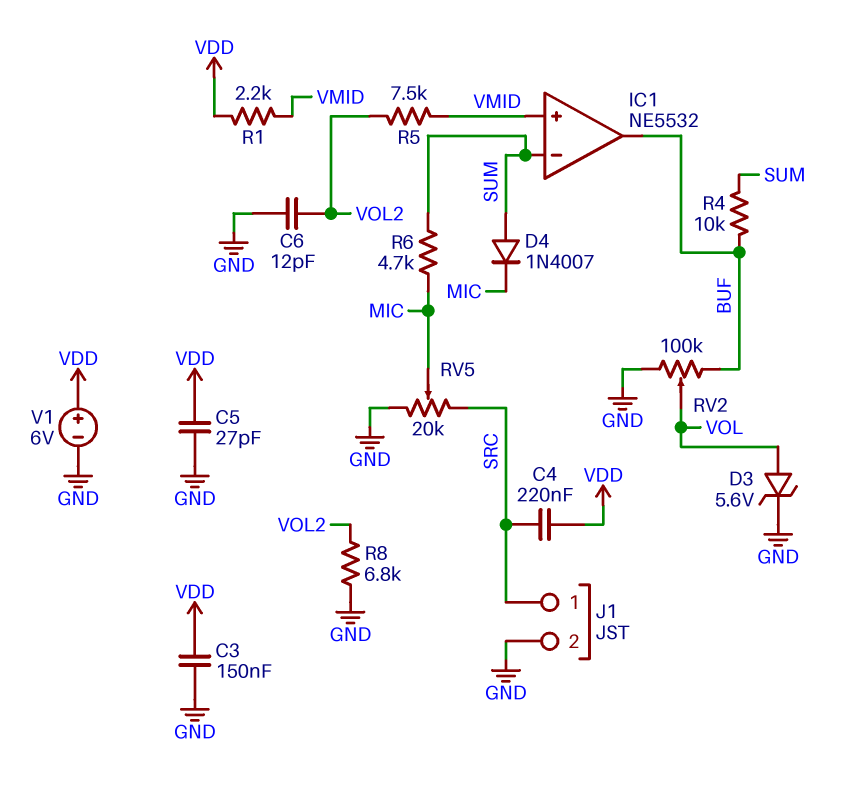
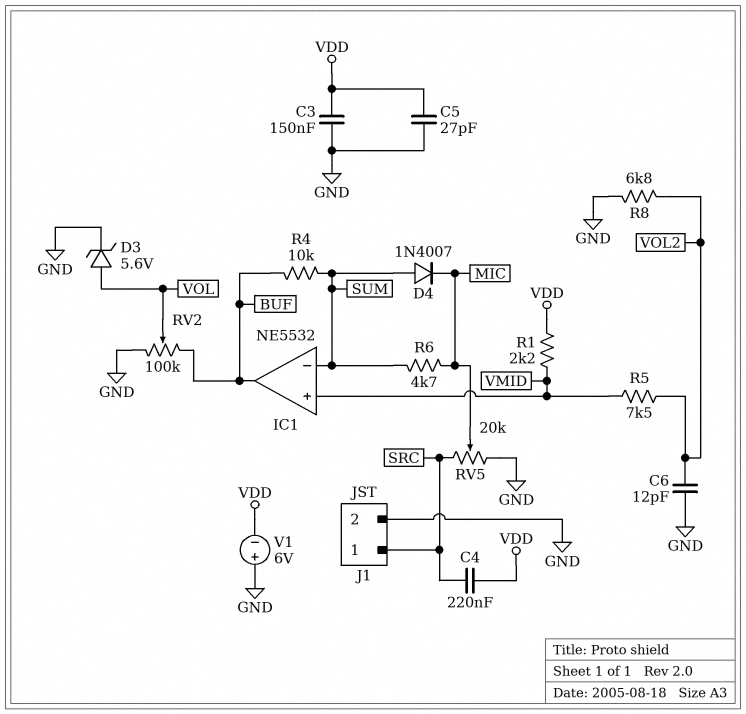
V1: 6V (plus VDD, minus GND) -> 6V (plus GND, minus VDD)

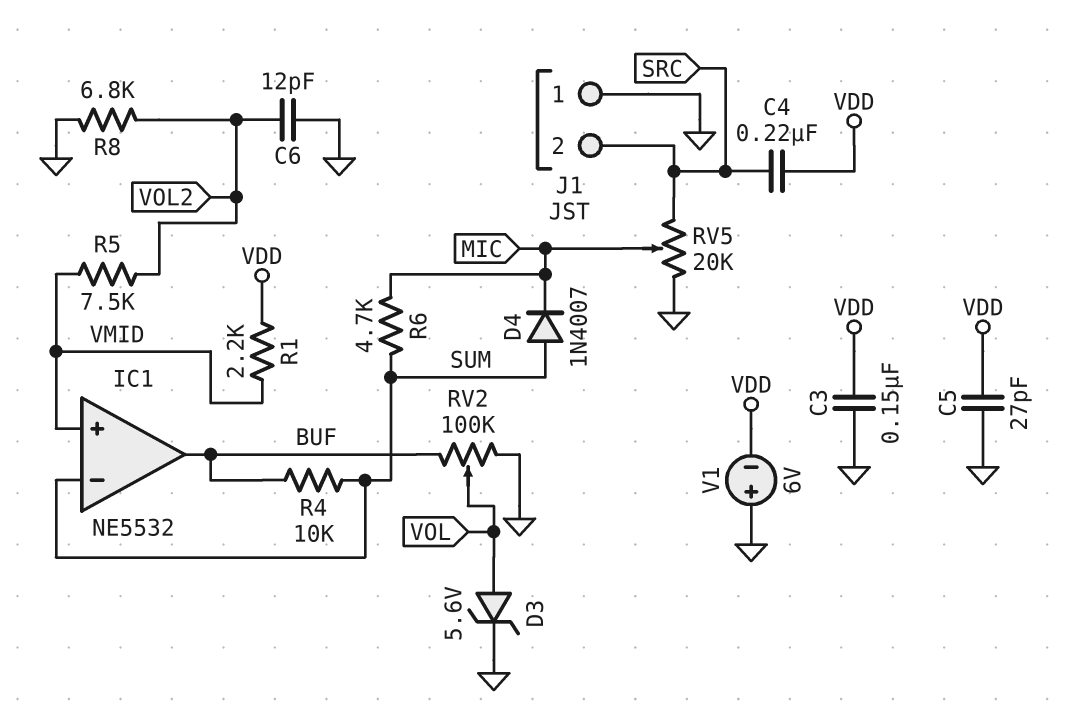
J1 pin 1: SRC -> GND
J1 pin 2: GND -> SRC

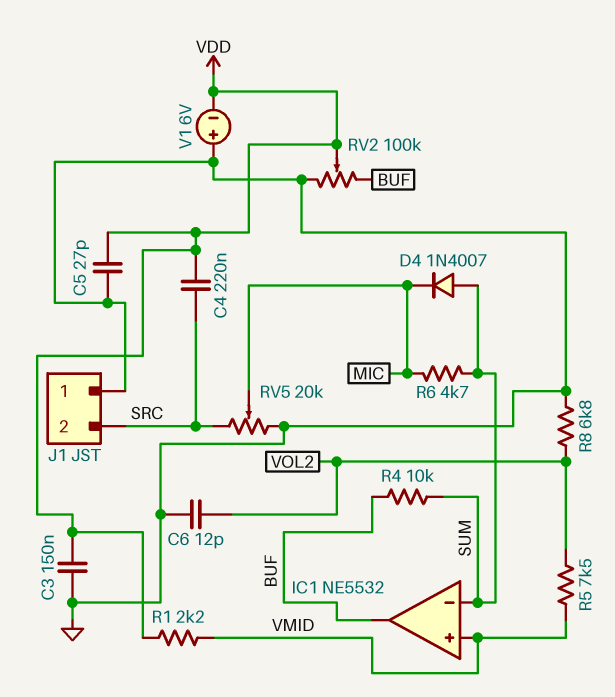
D3: zener 5.6V (A VOL, K GND) -> none
RV2: 100k (BUF, GND, wiper VOL) -> 100k (BUF, GND, wiper VDD)

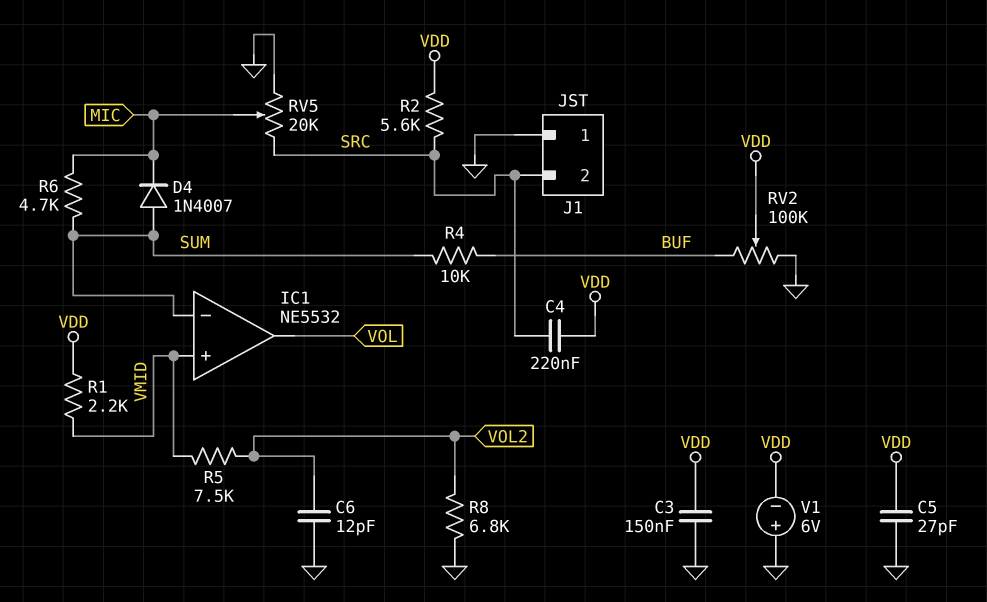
IC1 pin out: BUF -> VOL
R2: none -> 5.6k (SRC, VDD)

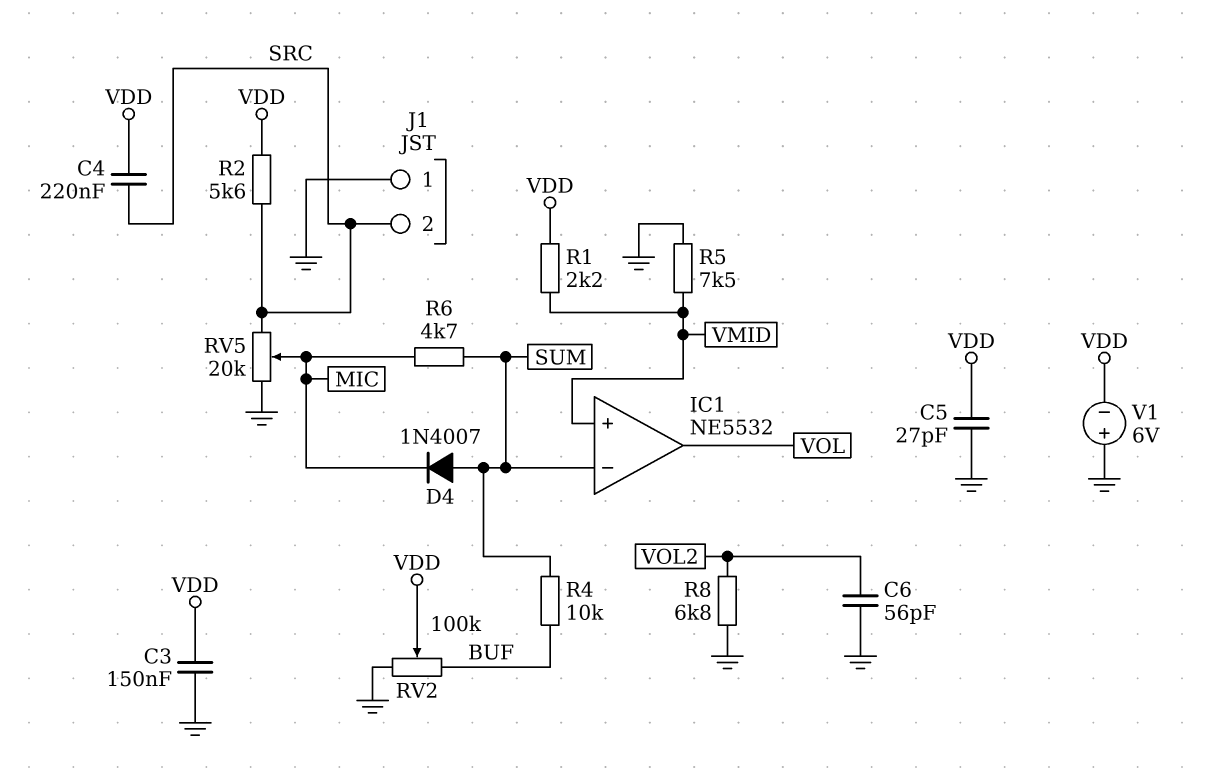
C6: 12pF (GND, VOL2) -> 56pF (GND, VOL2)
R5: 7.5k (VMID, VOL2) -> 7.5k (GND, VMID)

